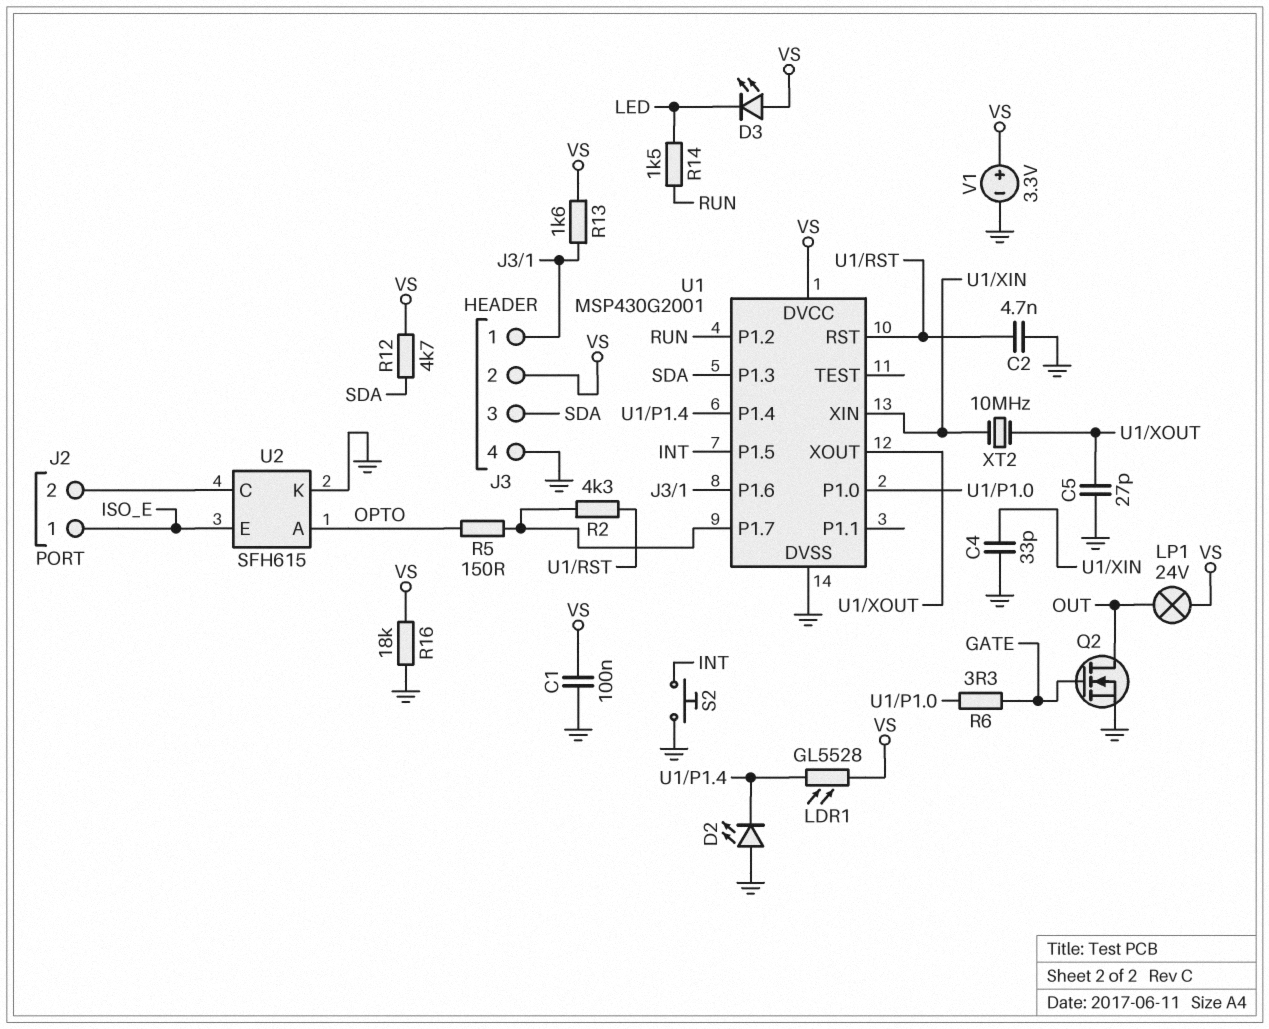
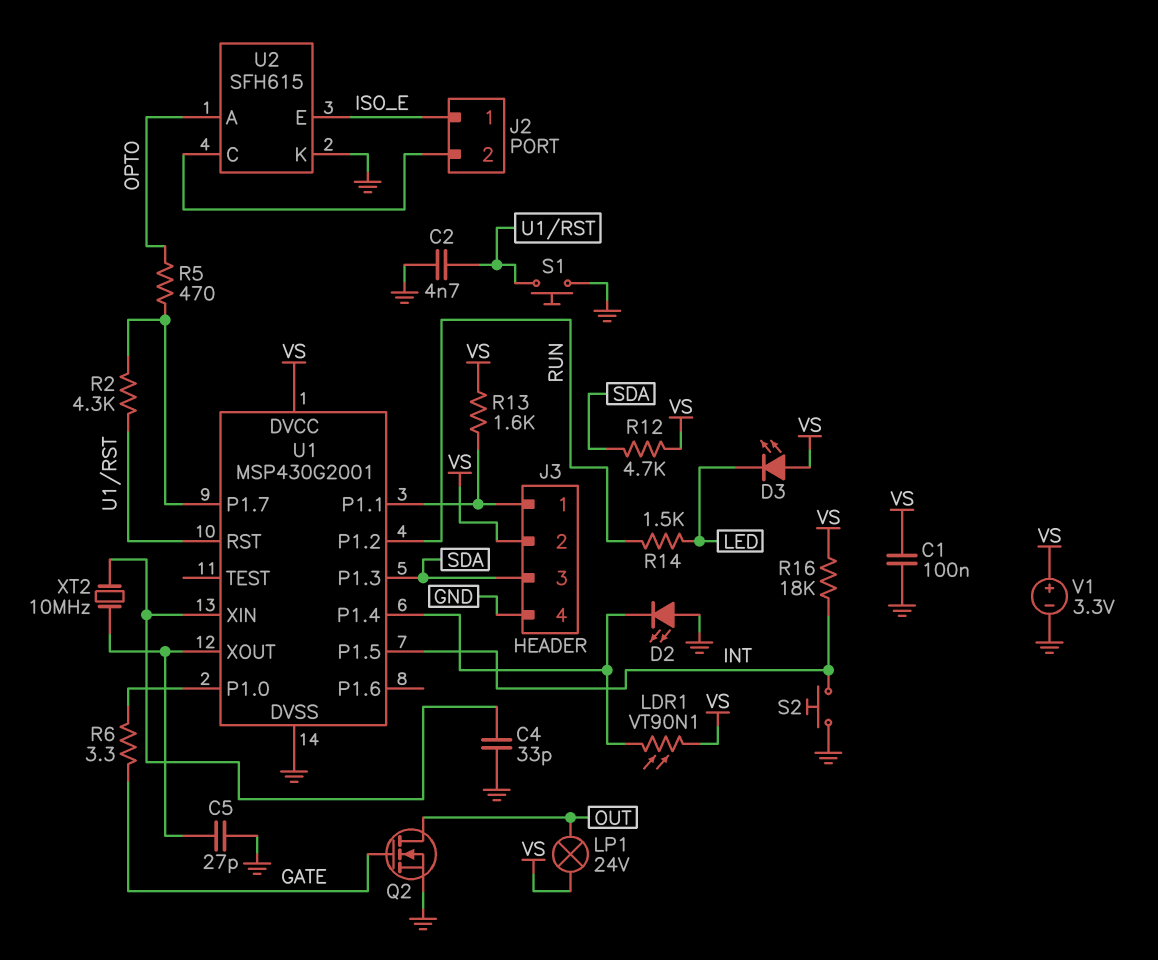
LDR1: GL5528 (U1/P1.4, VS) -> VT90N1 (U1/P1.4, VS)
R5: 150 (OPTO, U1/P1.7) -> 470 (OPTO, U1/P1.7)
R16: 18k (GND, VS) -> 18k (INT, VS)
S1: none -> button (GND, U1/RST)
U1 pin P1.1: none -> J3/1
U1 pin P1.6: J3/1 -> none

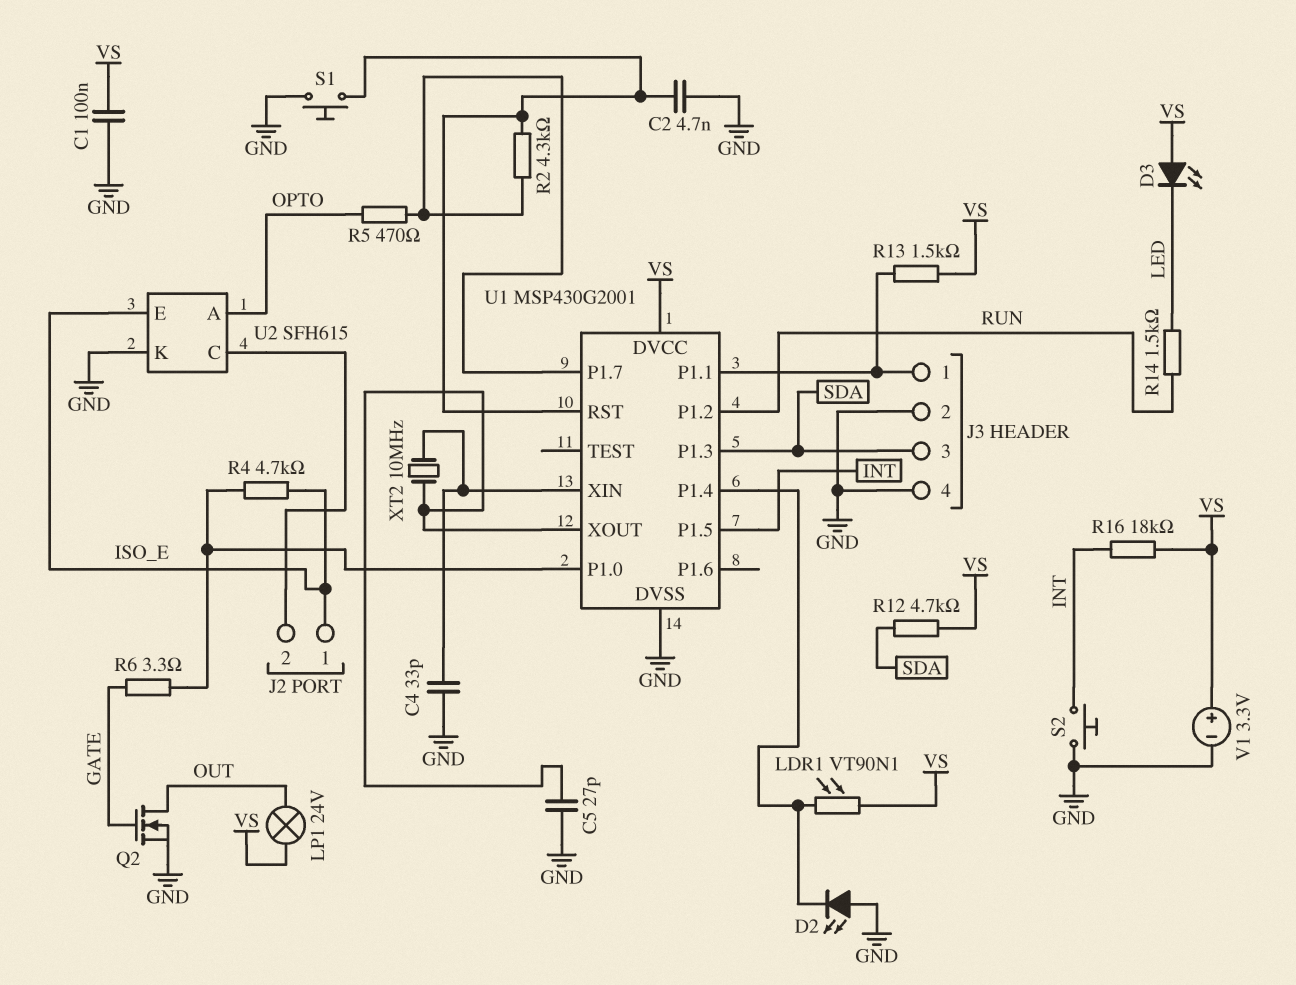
J3 pin 2: VS -> GND
R4: none -> 4.7k (ISO_E, U1/P1.0)
R13: 1.6k (J3/1, VS) -> 1.5k (J3/1, VS)

